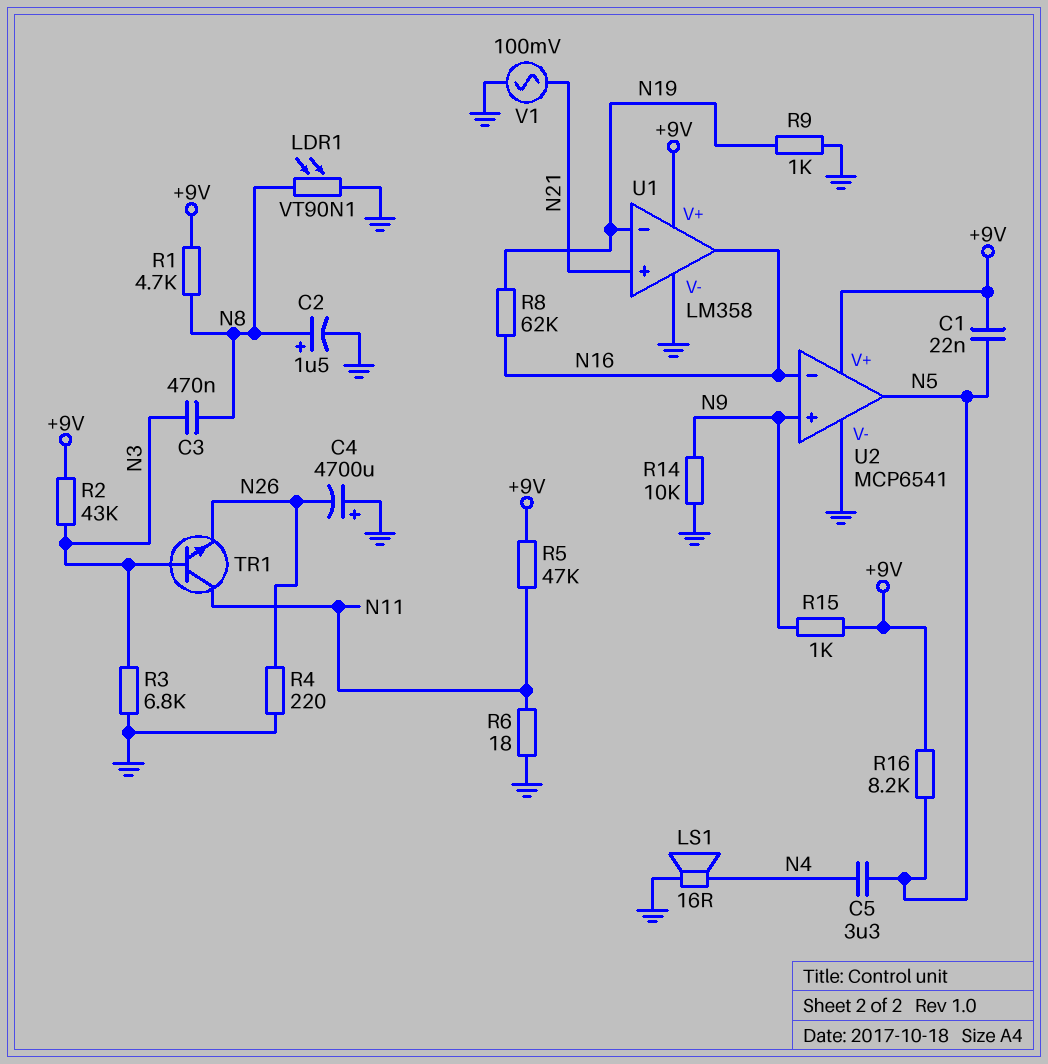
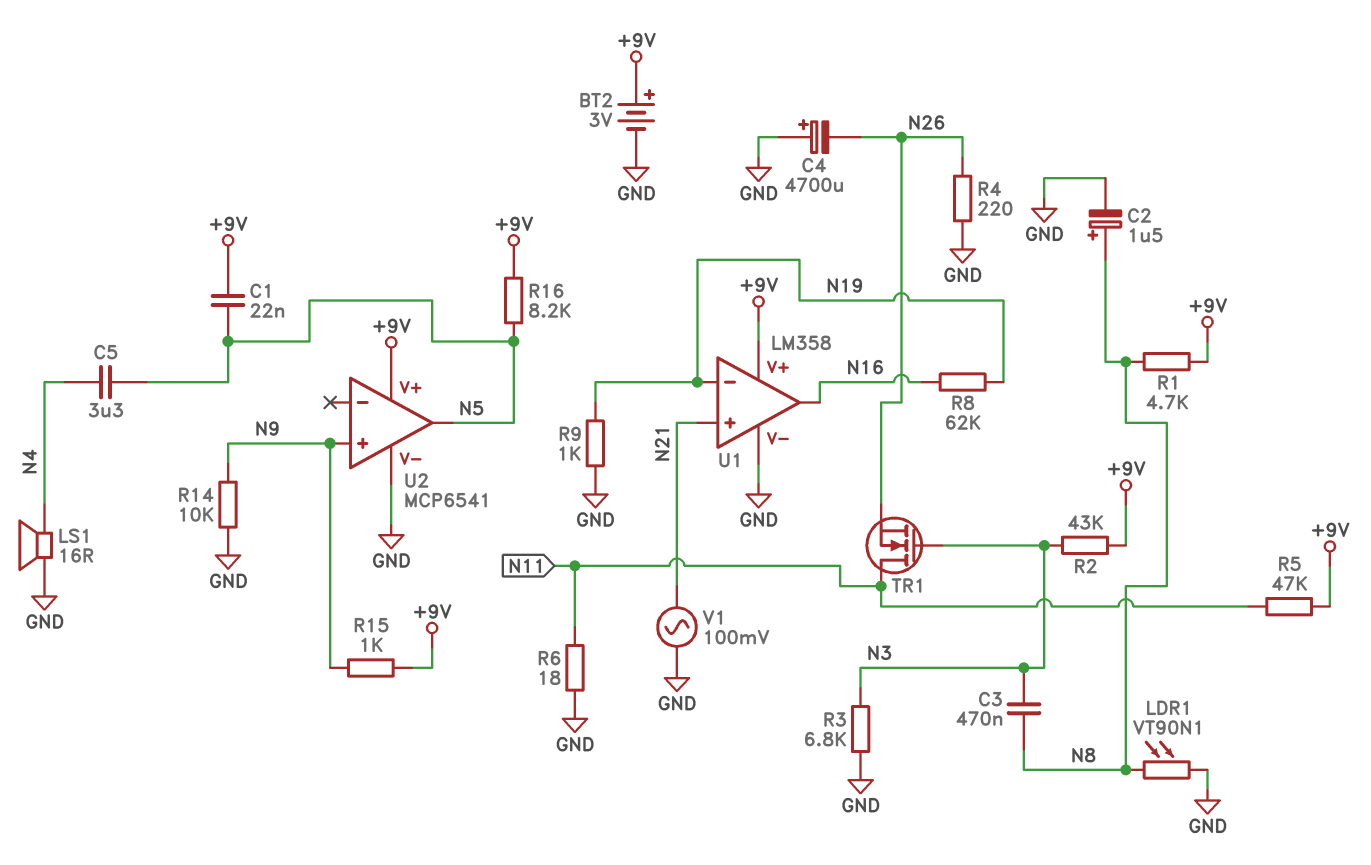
BT2: none -> 3V (plus +9V, minus GND)
TR1: NPN (B N3, C N11, E N26) -> NMOS (G N3, D N11, S N26)
U2 pin in-: N16 -> none

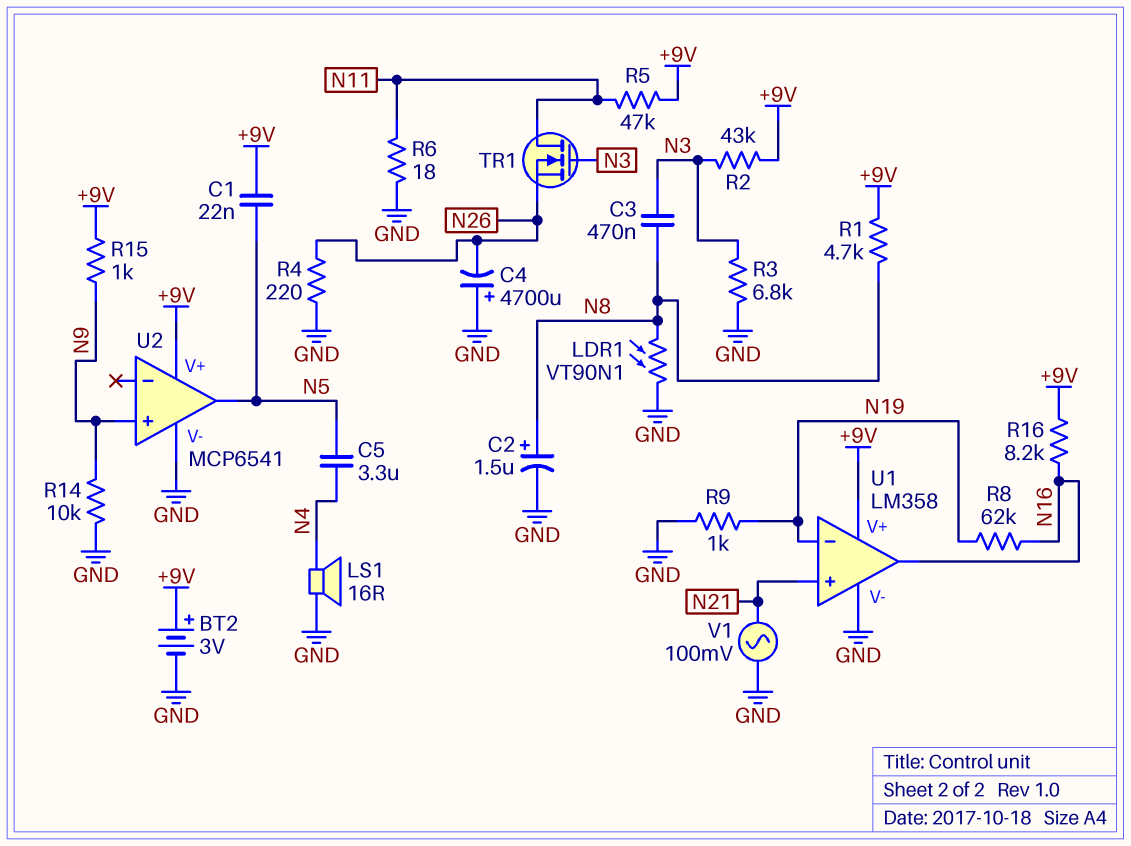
R16: 8.2k (+9V, N5) -> 8.2k (+9V, N16)

